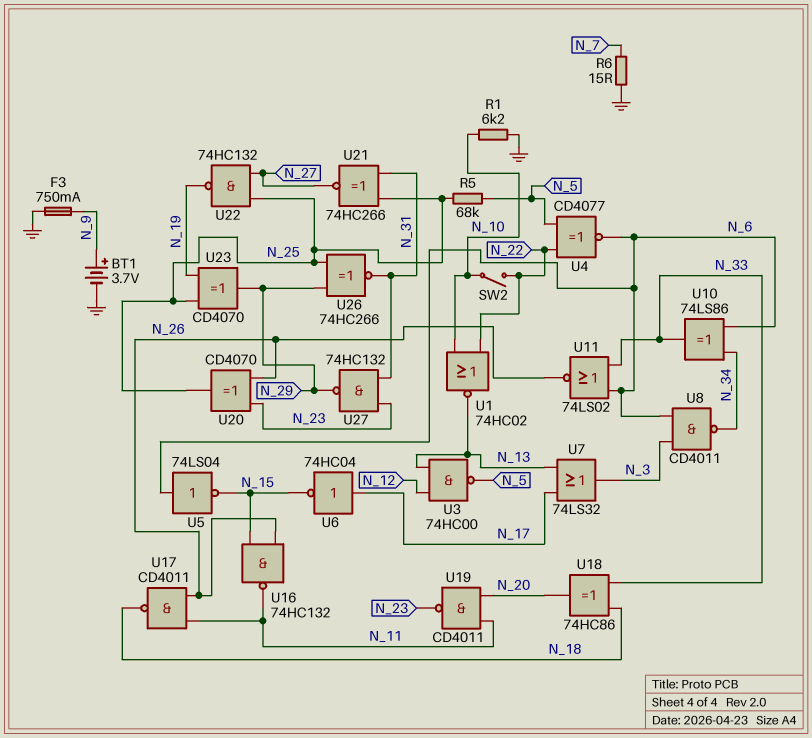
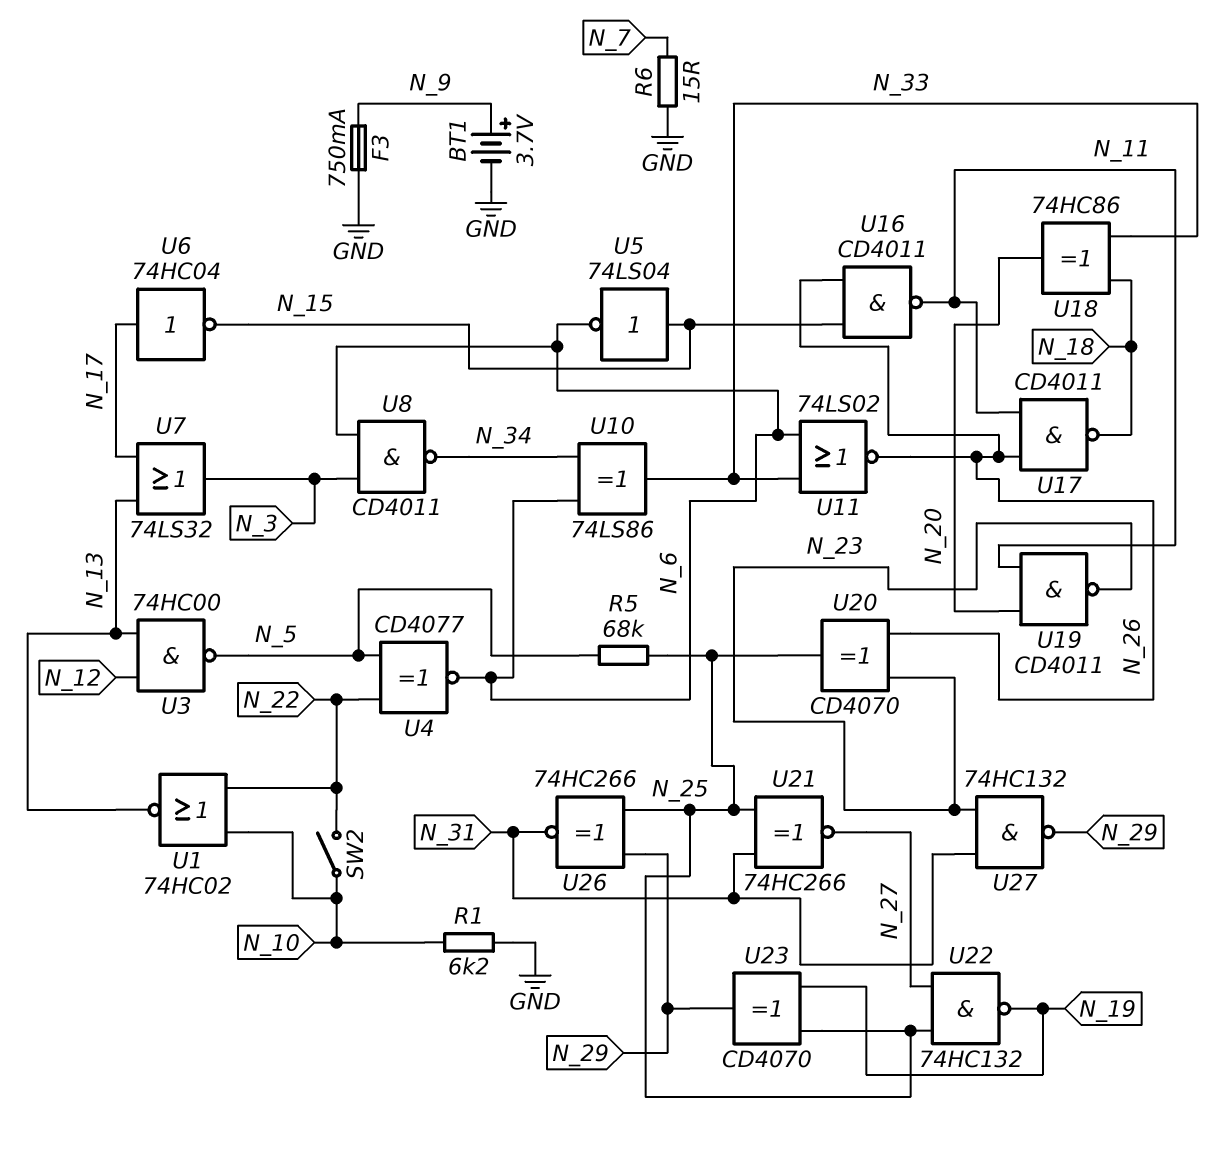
U5: NOT 74LS04 (in N_6, out N_15) -> NOT 74LS04 (in N_15, out N_6)
U16: NAND 74HC132 (in N_15, in N_26, out N_11) -> NAND CD4011 (in N_15, in N_26, out N_11)

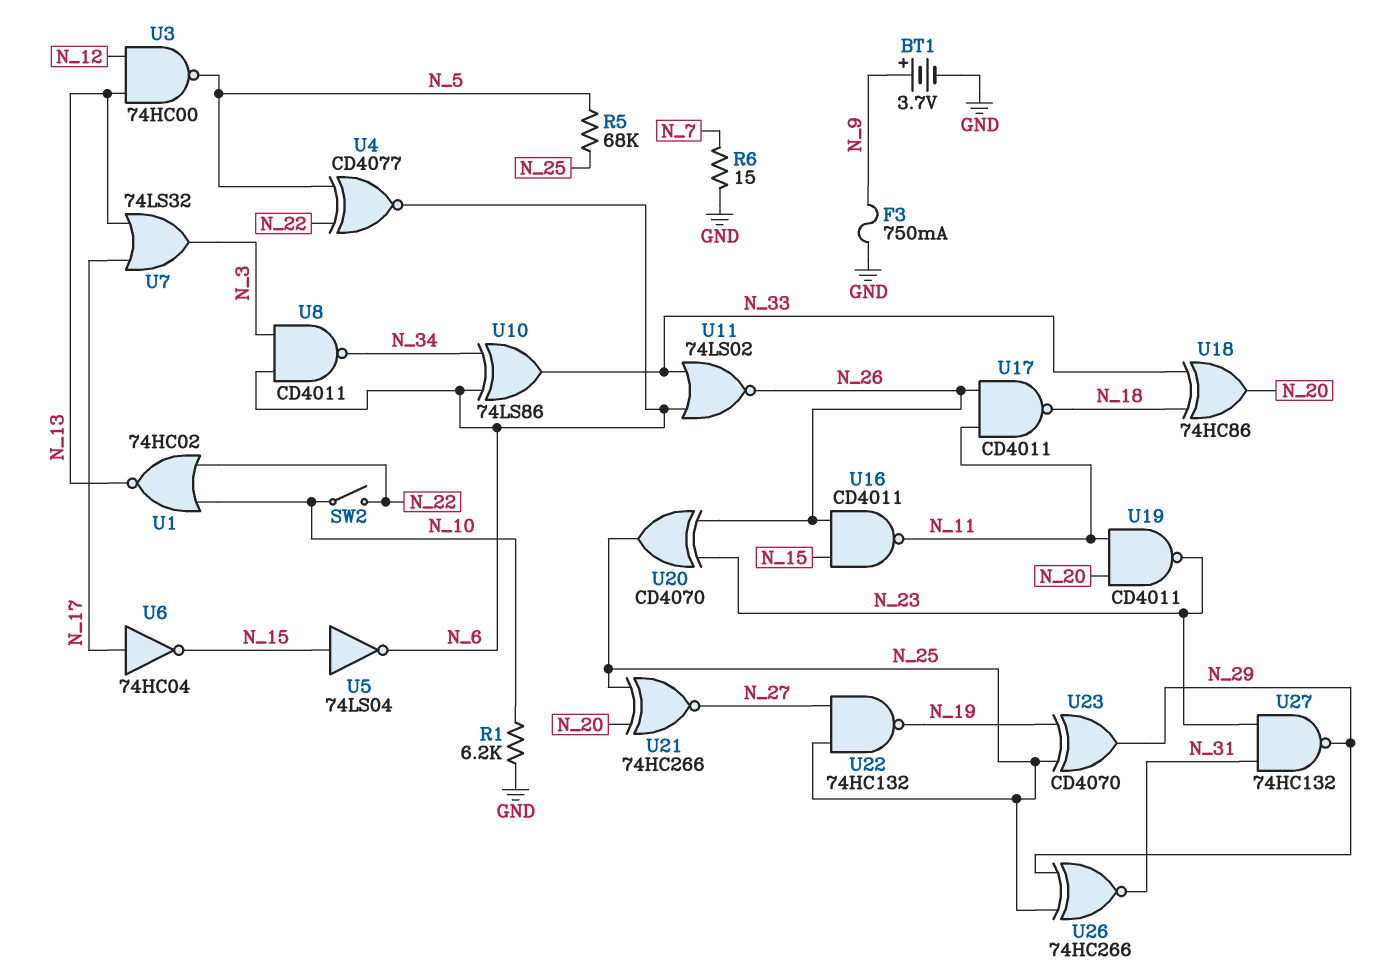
U21: XNOR 74HC266 (in N_25, in N_31, out N_27) -> XNOR 74HC266 (in N_20, in N_25, out N_27)

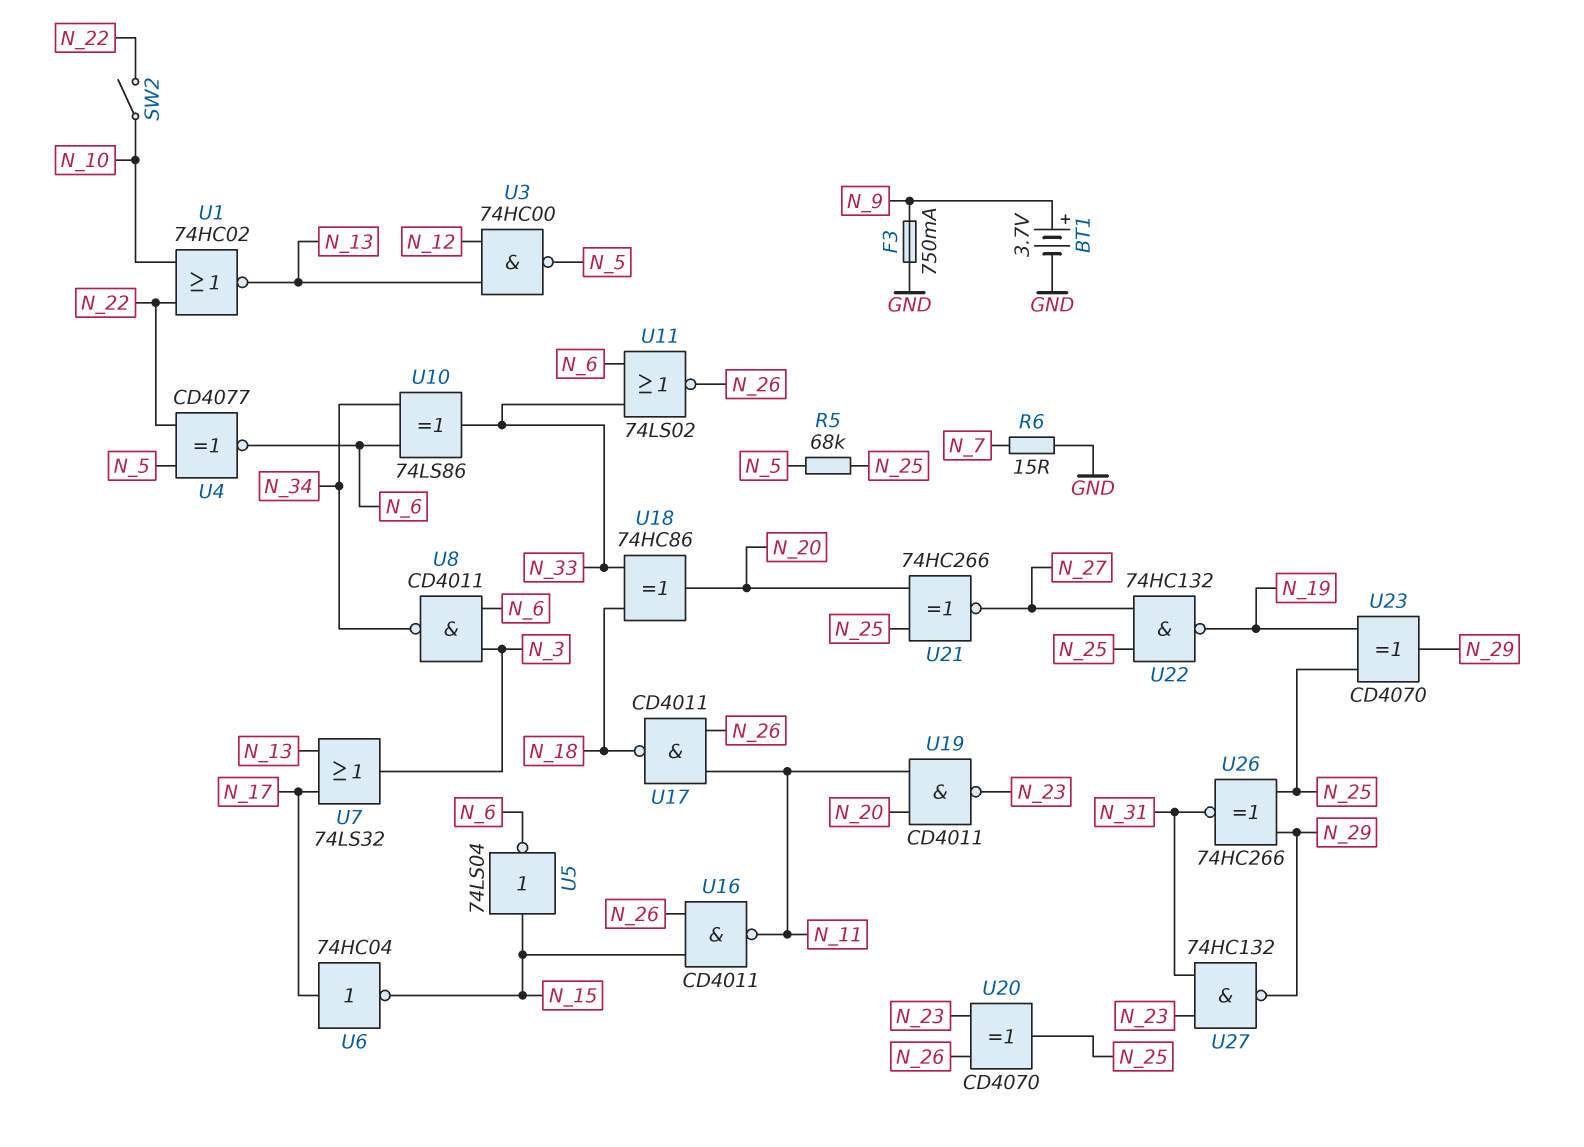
R1: 6.2k (GND, N_10) -> none

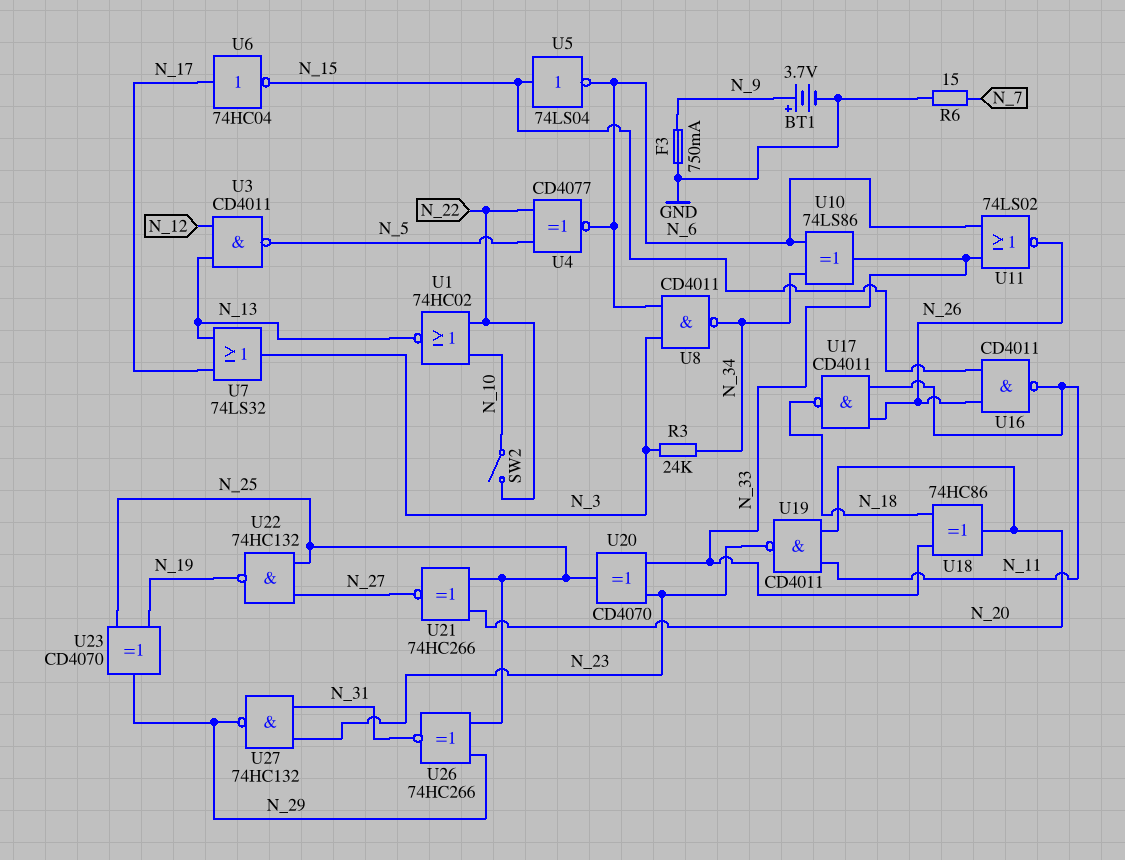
R3: none -> 24k (N_3, N_34)
R5: 68k (N_5, N_25) -> none
U3: NAND 74HC00 (in N_12, in N_13, out N_5) -> NAND CD4011 (in N_12, in N_13, out N_5)
U20: XOR CD4070 (in N_23, in N_26, out N_25) -> XOR CD4070 (in N_23, in N_33, out N_25)

